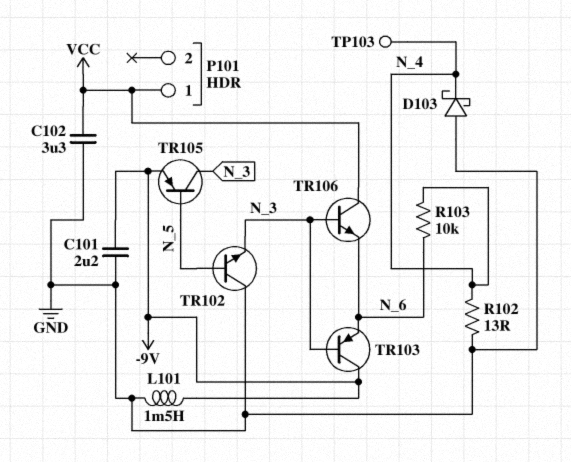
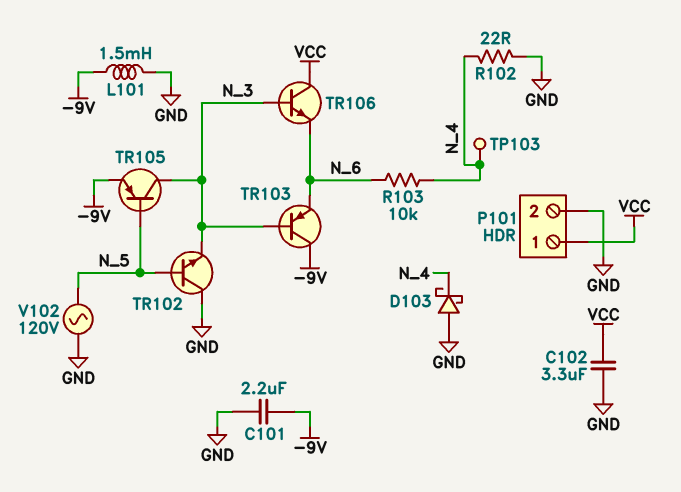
P101 pin 2: none -> GND
R102: 13 (GND, N_4) -> 22 (GND, N_4)
V102: none -> AC 120V (GND, N_5)

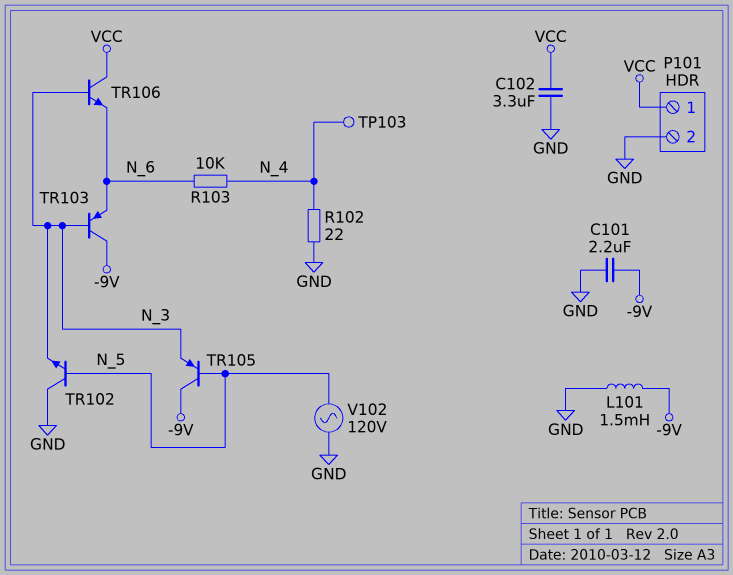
D103: schottky (A GND, K N_4) -> none
TR105: PNP (B N_5, C N_3, E -9V) -> PNP (B N_5, C -9V, E N_3)

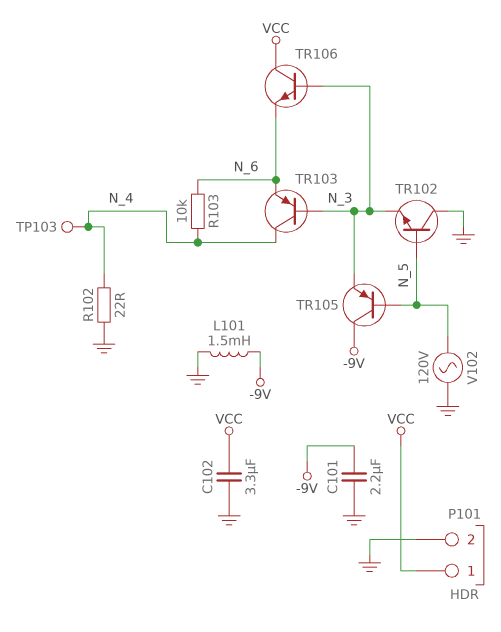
TR103: PNP (B N_3, C -9V, E N_6) -> PNP (B N_3, C N_4, E N_6)

